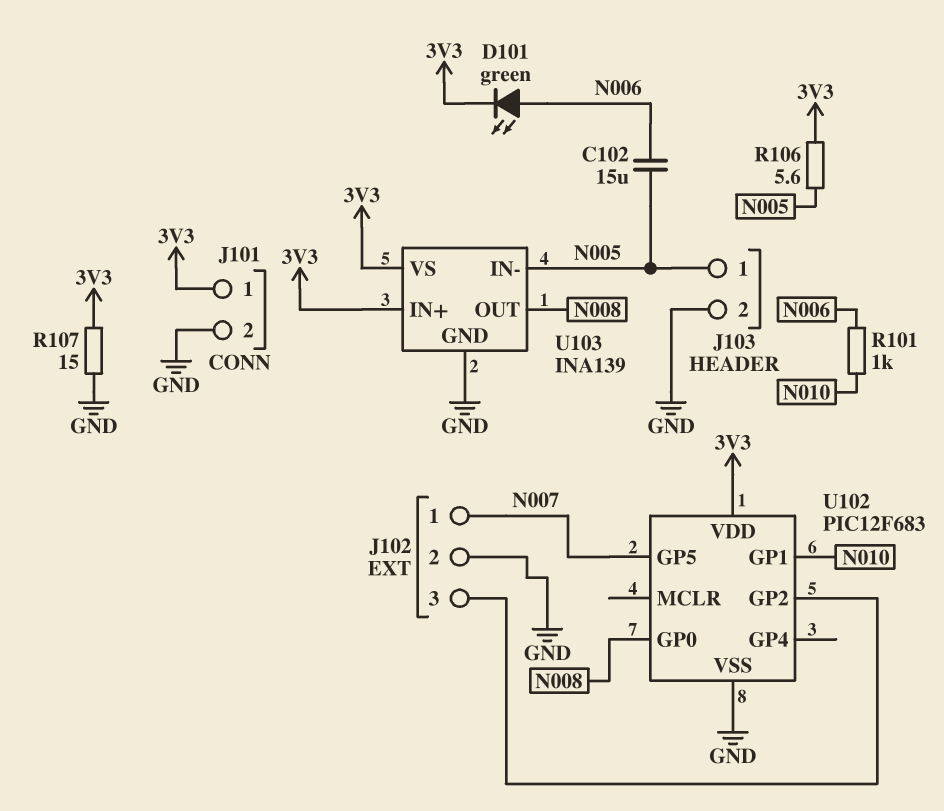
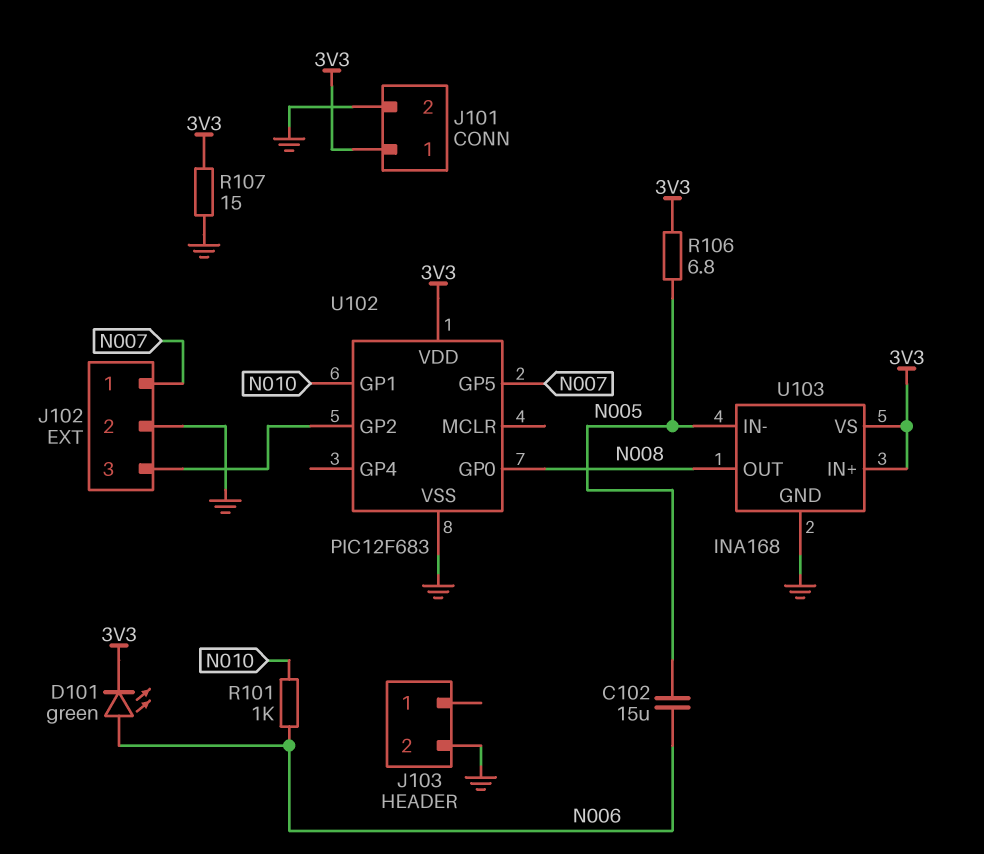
J103 pin 1: N005 -> none
R106: 5.6 (3V3, N005) -> 6.8 (3V3, N005)
U103: INA139 -> INA168

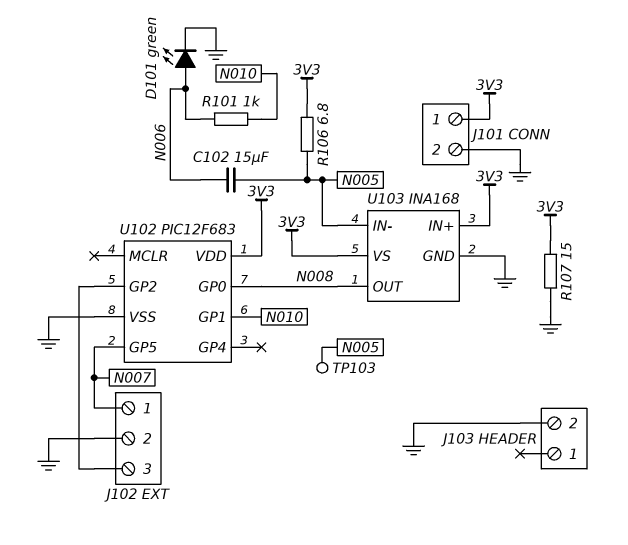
D101: LED green (A N006, K 3V3) -> LED green (A N006, K GND)
TP103: none -> test point (N005)

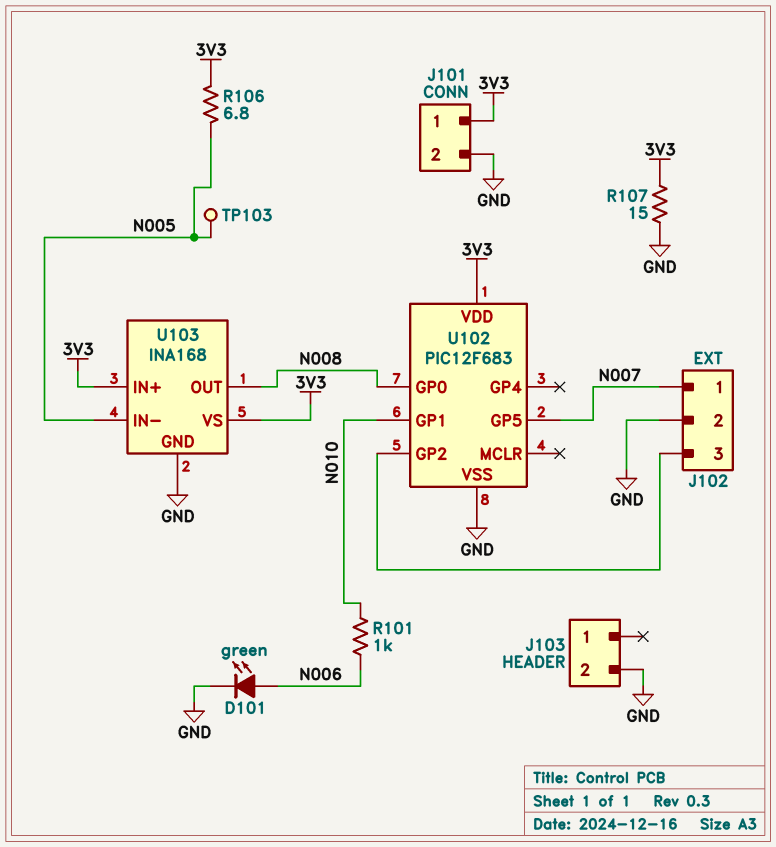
C102: 15uF (N005, N006) -> none

